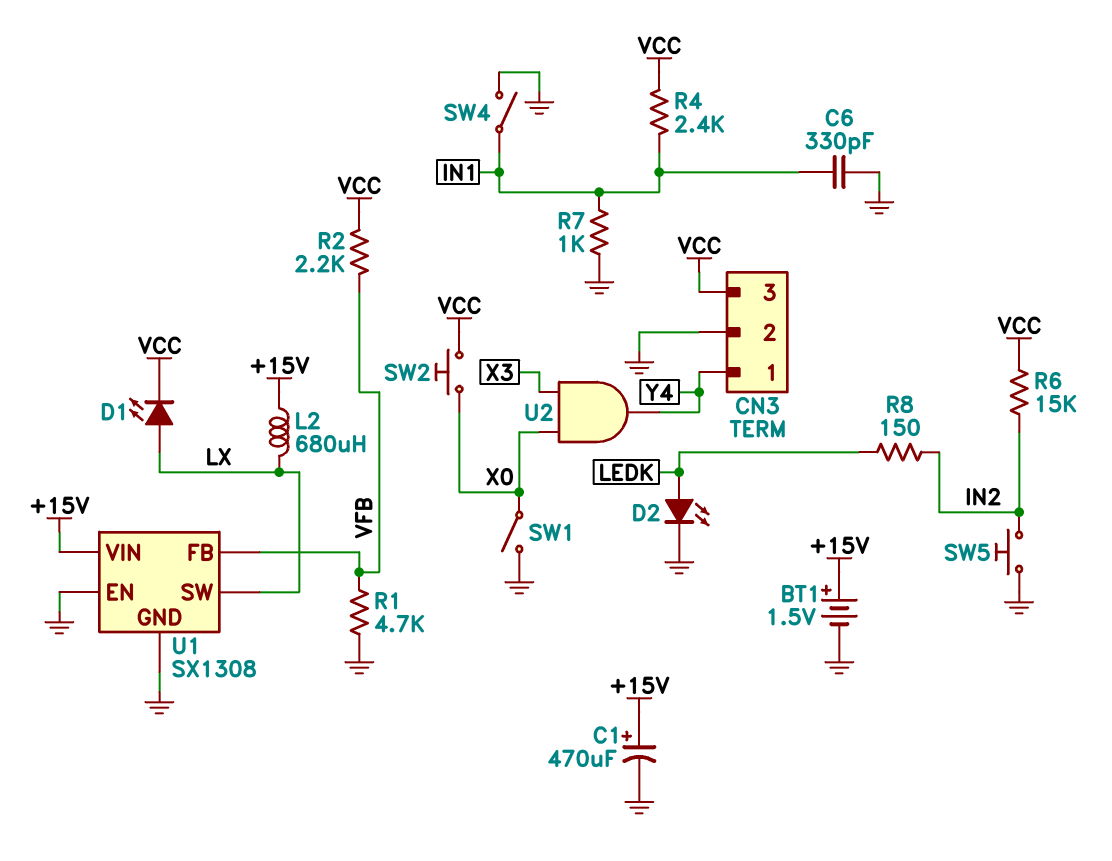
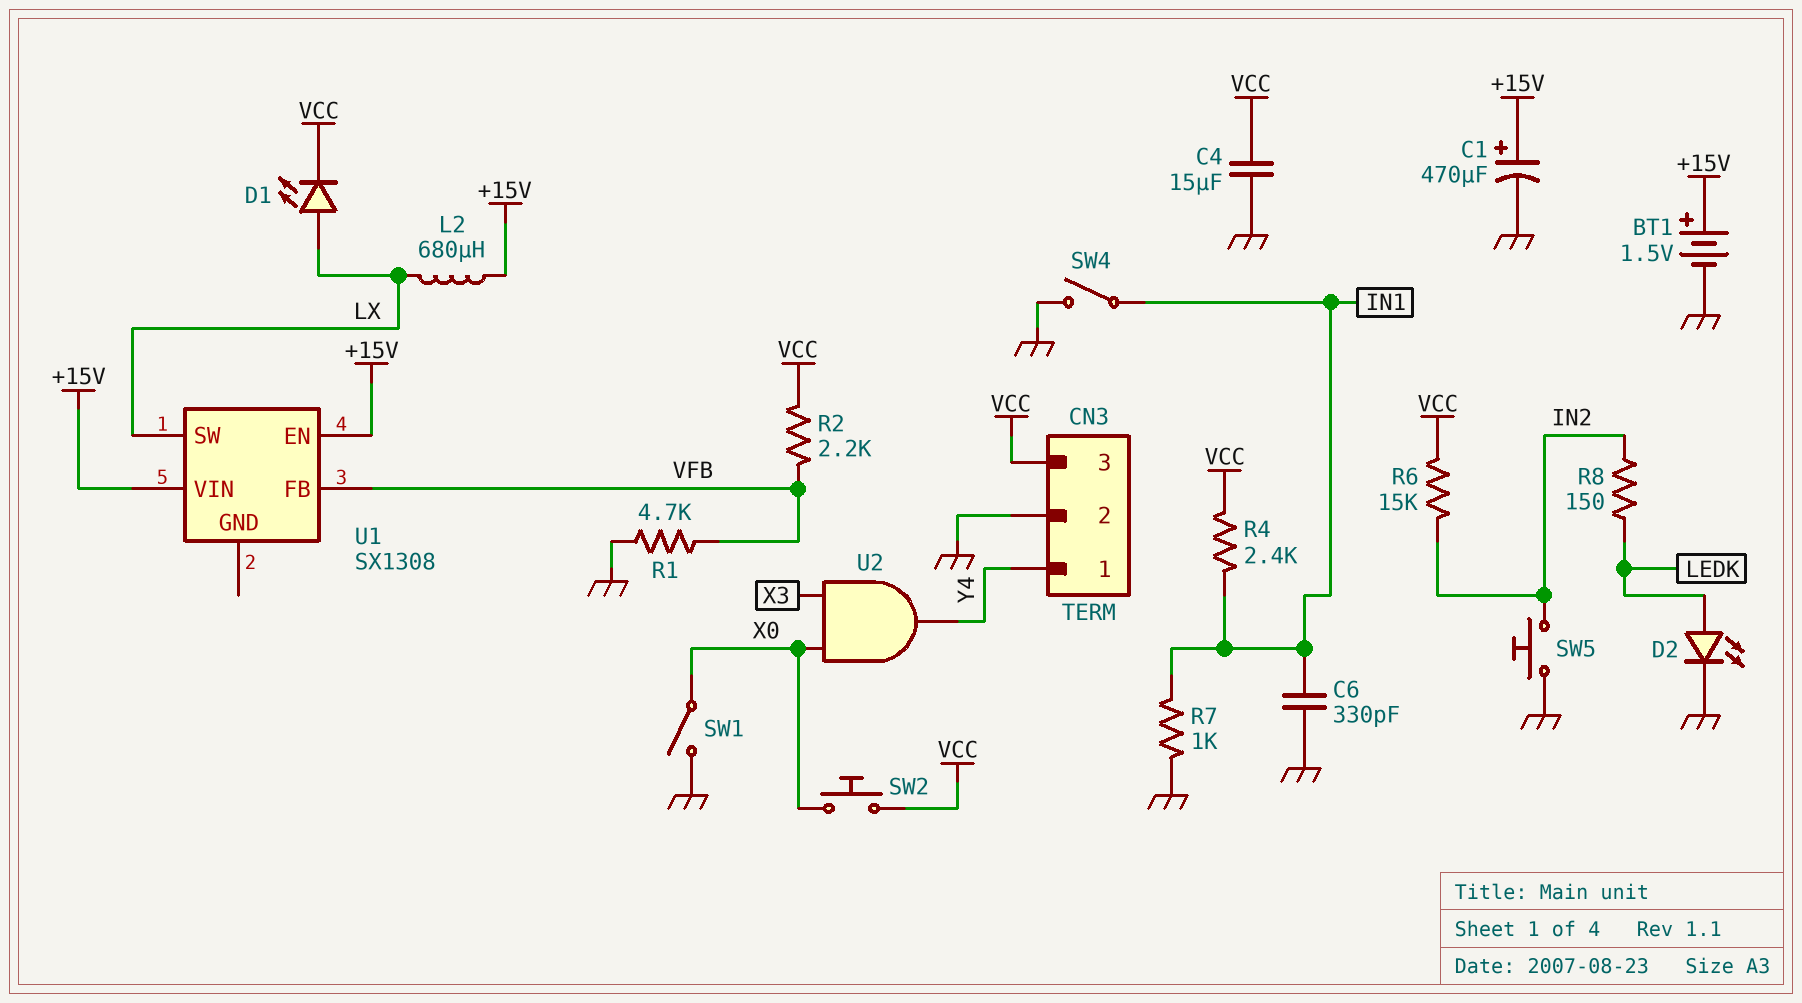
C4: none -> 15uF (GND, VCC)
U1 pin EN: GND -> +15V
U1 pin GND: GND -> none

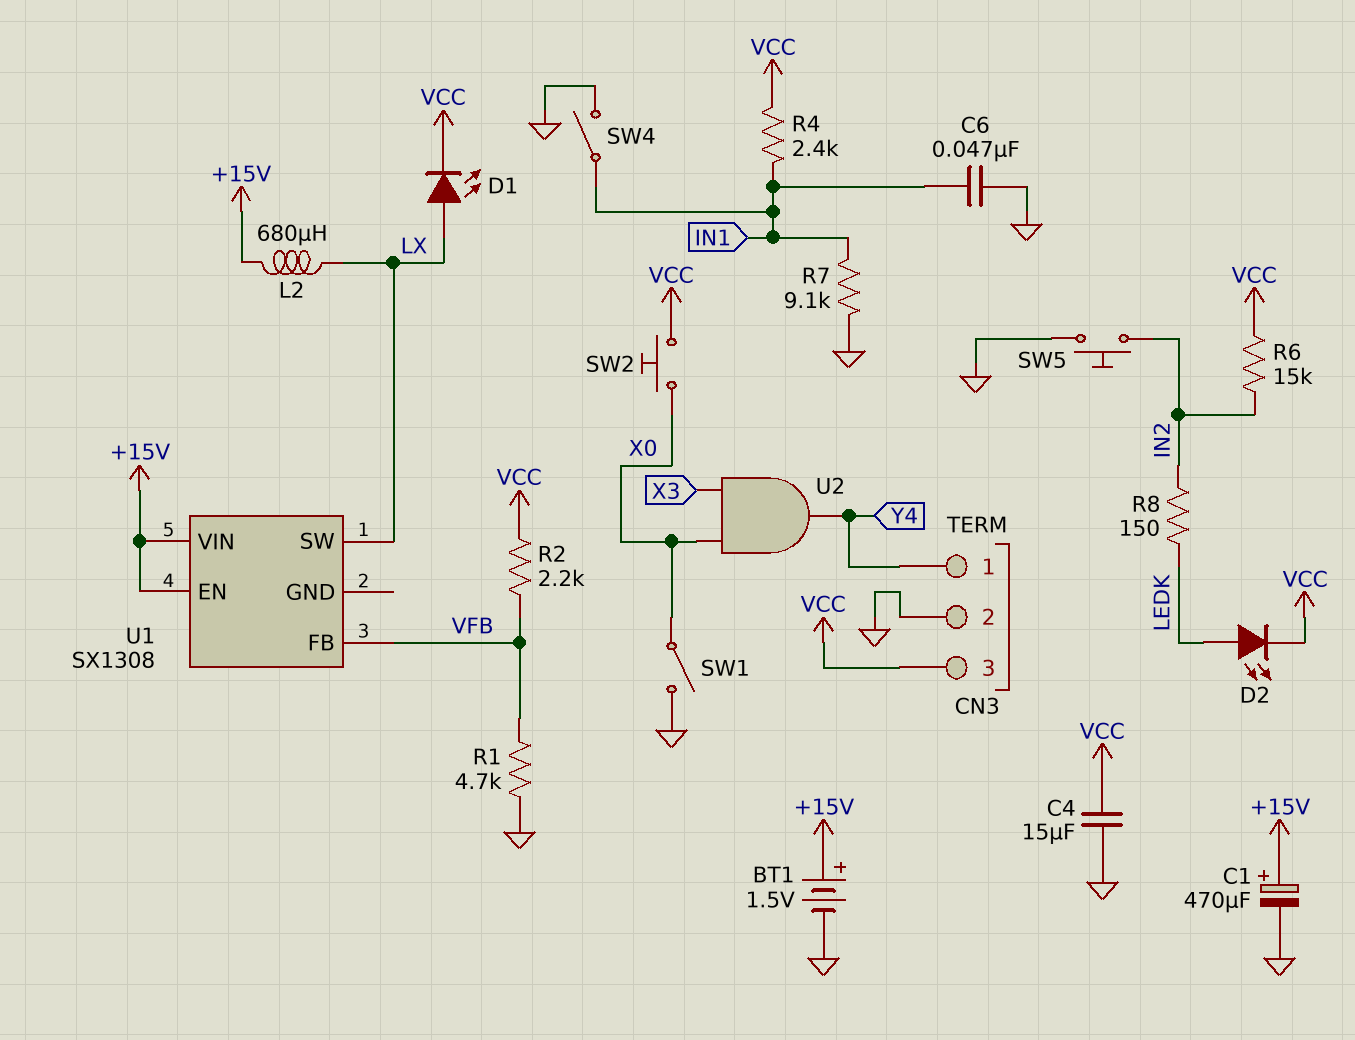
C6: 330pF (GND, IN1) -> 47nF (GND, IN1)
D2: LED (A LEDK, K GND) -> LED (A LEDK, K VCC)
R7: 1k (GND, IN1) -> 9.1k (GND, IN1)

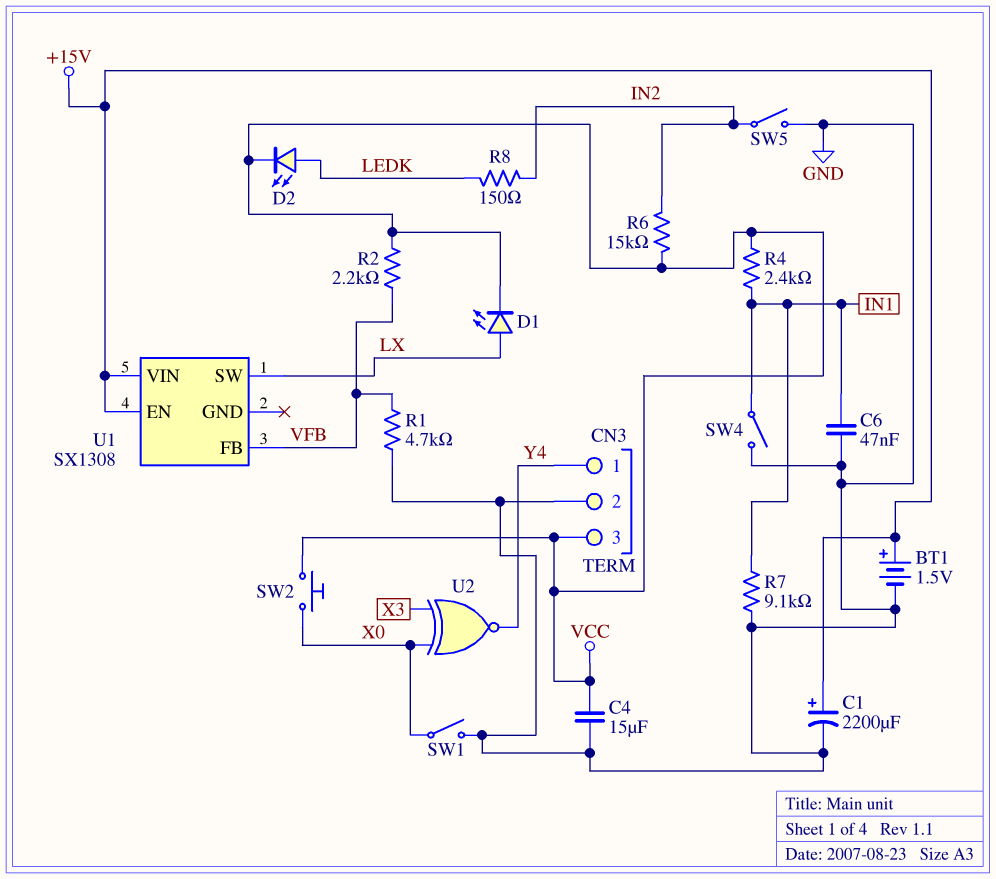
C1: 470uF (plus +15V, minus GND) -> 2200uF (plus +15V, minus GND)
L2: 680uH (+15V, LX) -> none
SW5: button (GND, IN2) -> switch (GND, IN2)
U2: AND (in X0, in X3, out Y4) -> XNOR (in X0, in X3, out Y4)

